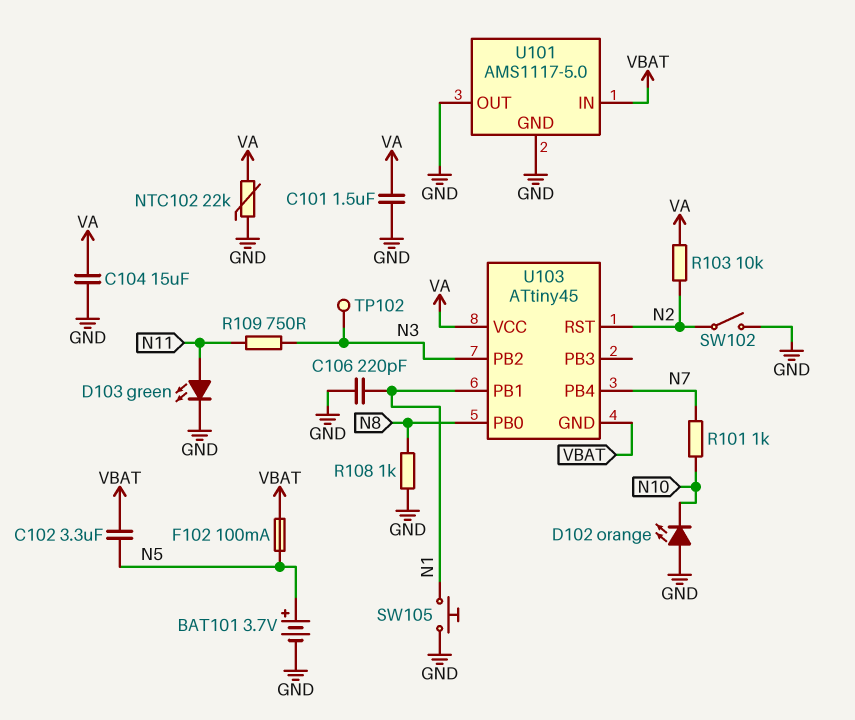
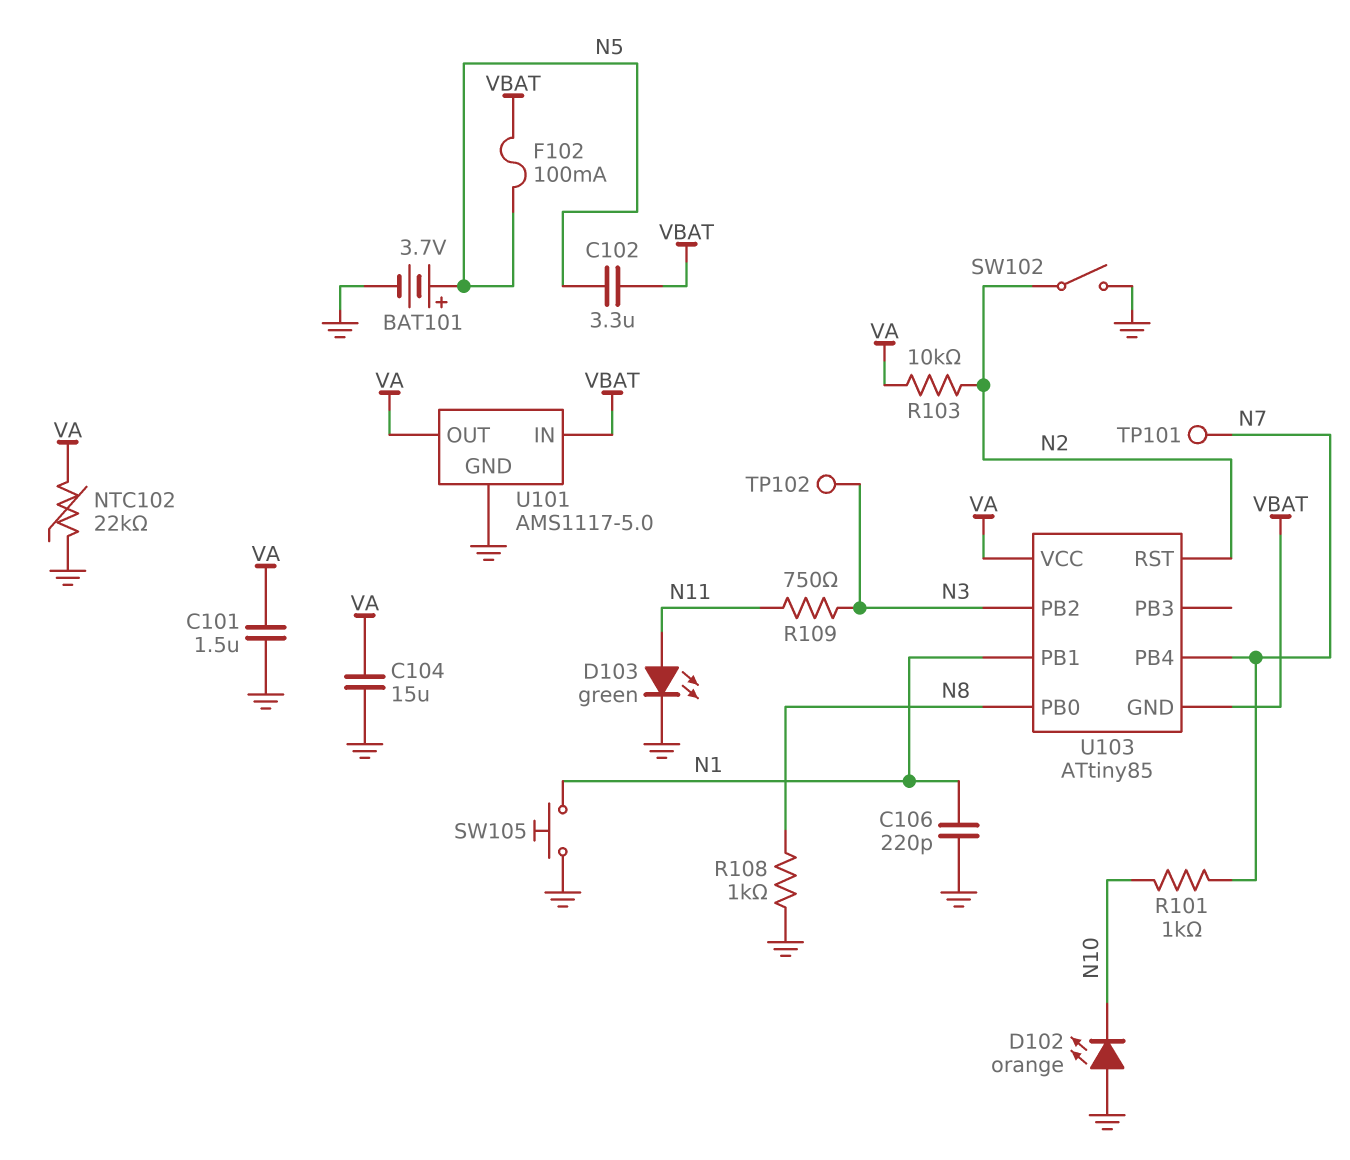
TP101: none -> test point (N7)
U101 pin OUT: GND -> VA
U103: ATtiny45 -> ATtiny85

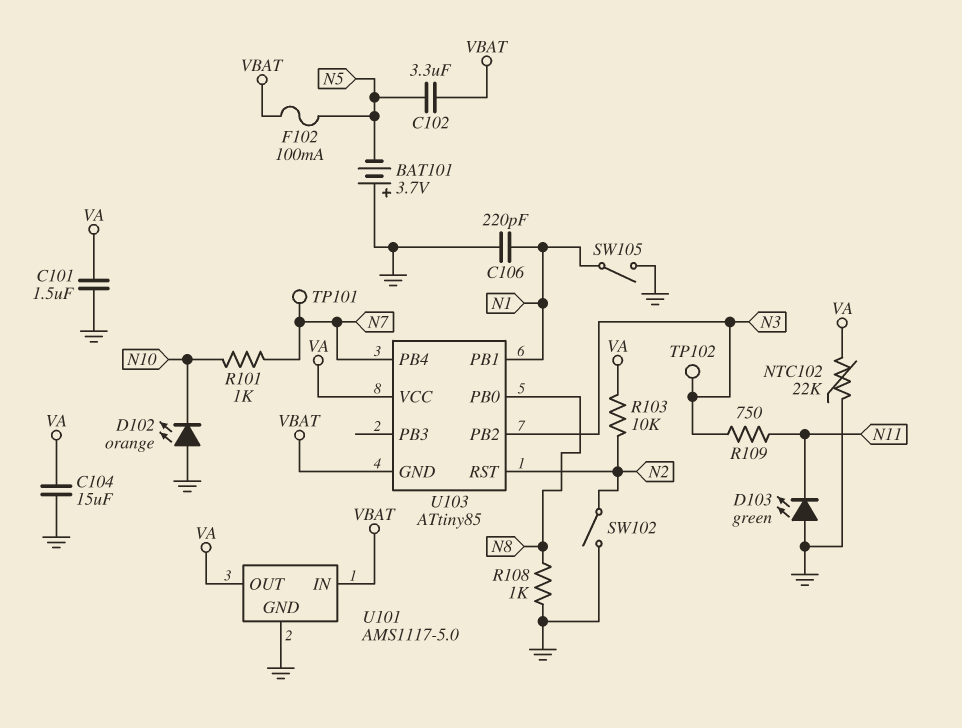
BAT101: 3.7V (plus N5, minus GND) -> 3.7V (plus GND, minus N5)
D103: LED green (A N11, K GND) -> LED green (A GND, K N11)
SW105: button (GND, N1) -> switch (GND, N1)

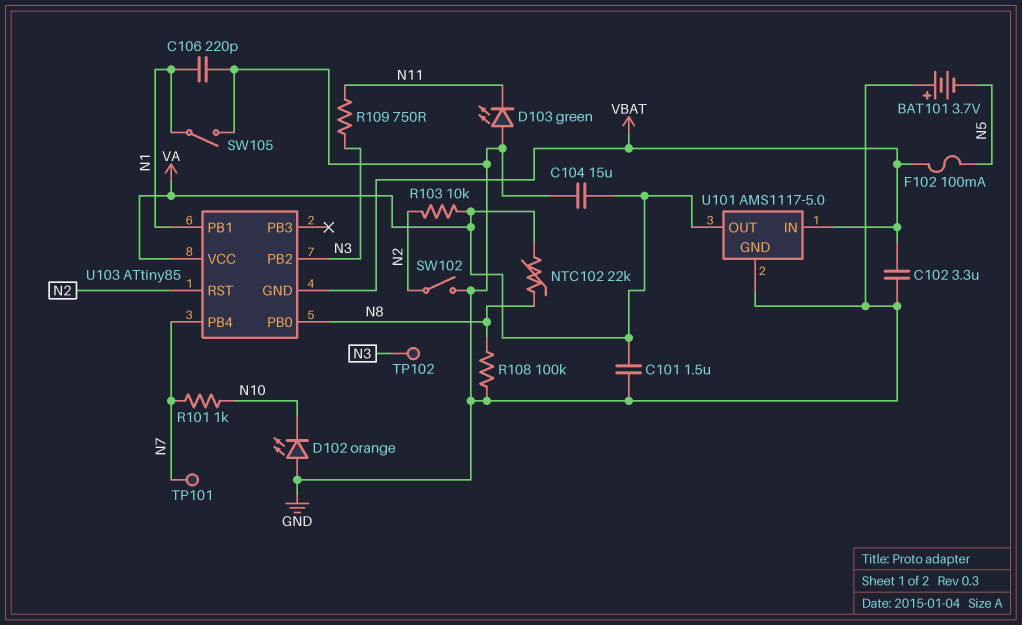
C102: 3.3uF (N5, VBAT) -> 3.3uF (GND, VBAT)
NTC102: 22k (GND, VA) -> 22k (N8, VA)
R108: 1k (GND, N8) -> 100k (GND, N8)

